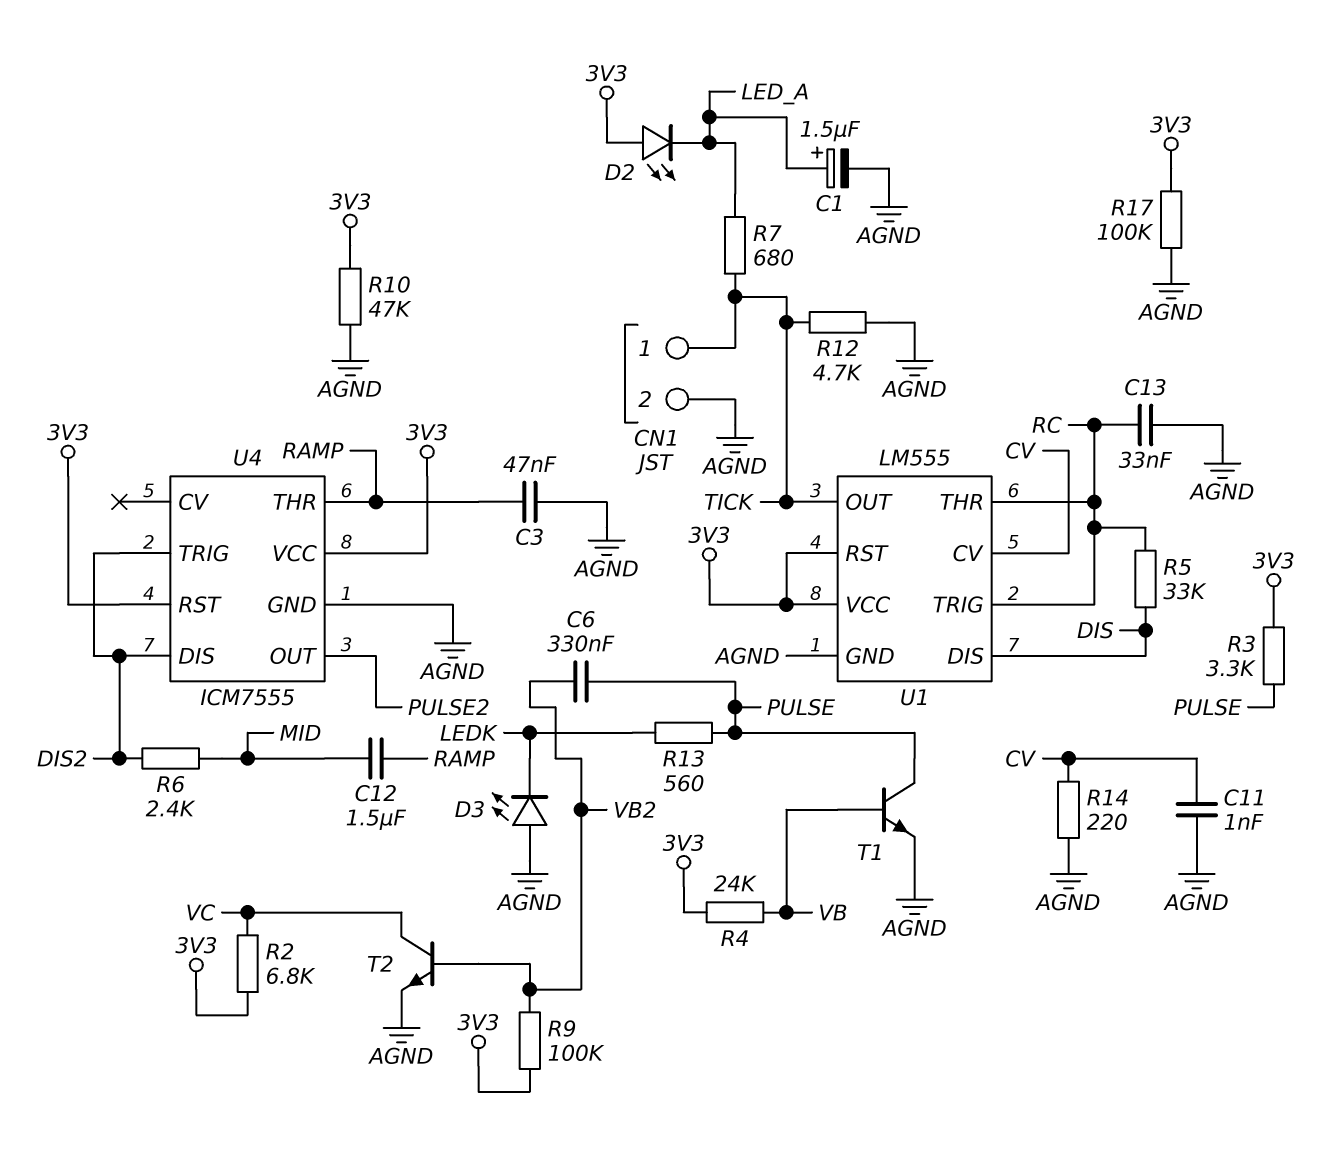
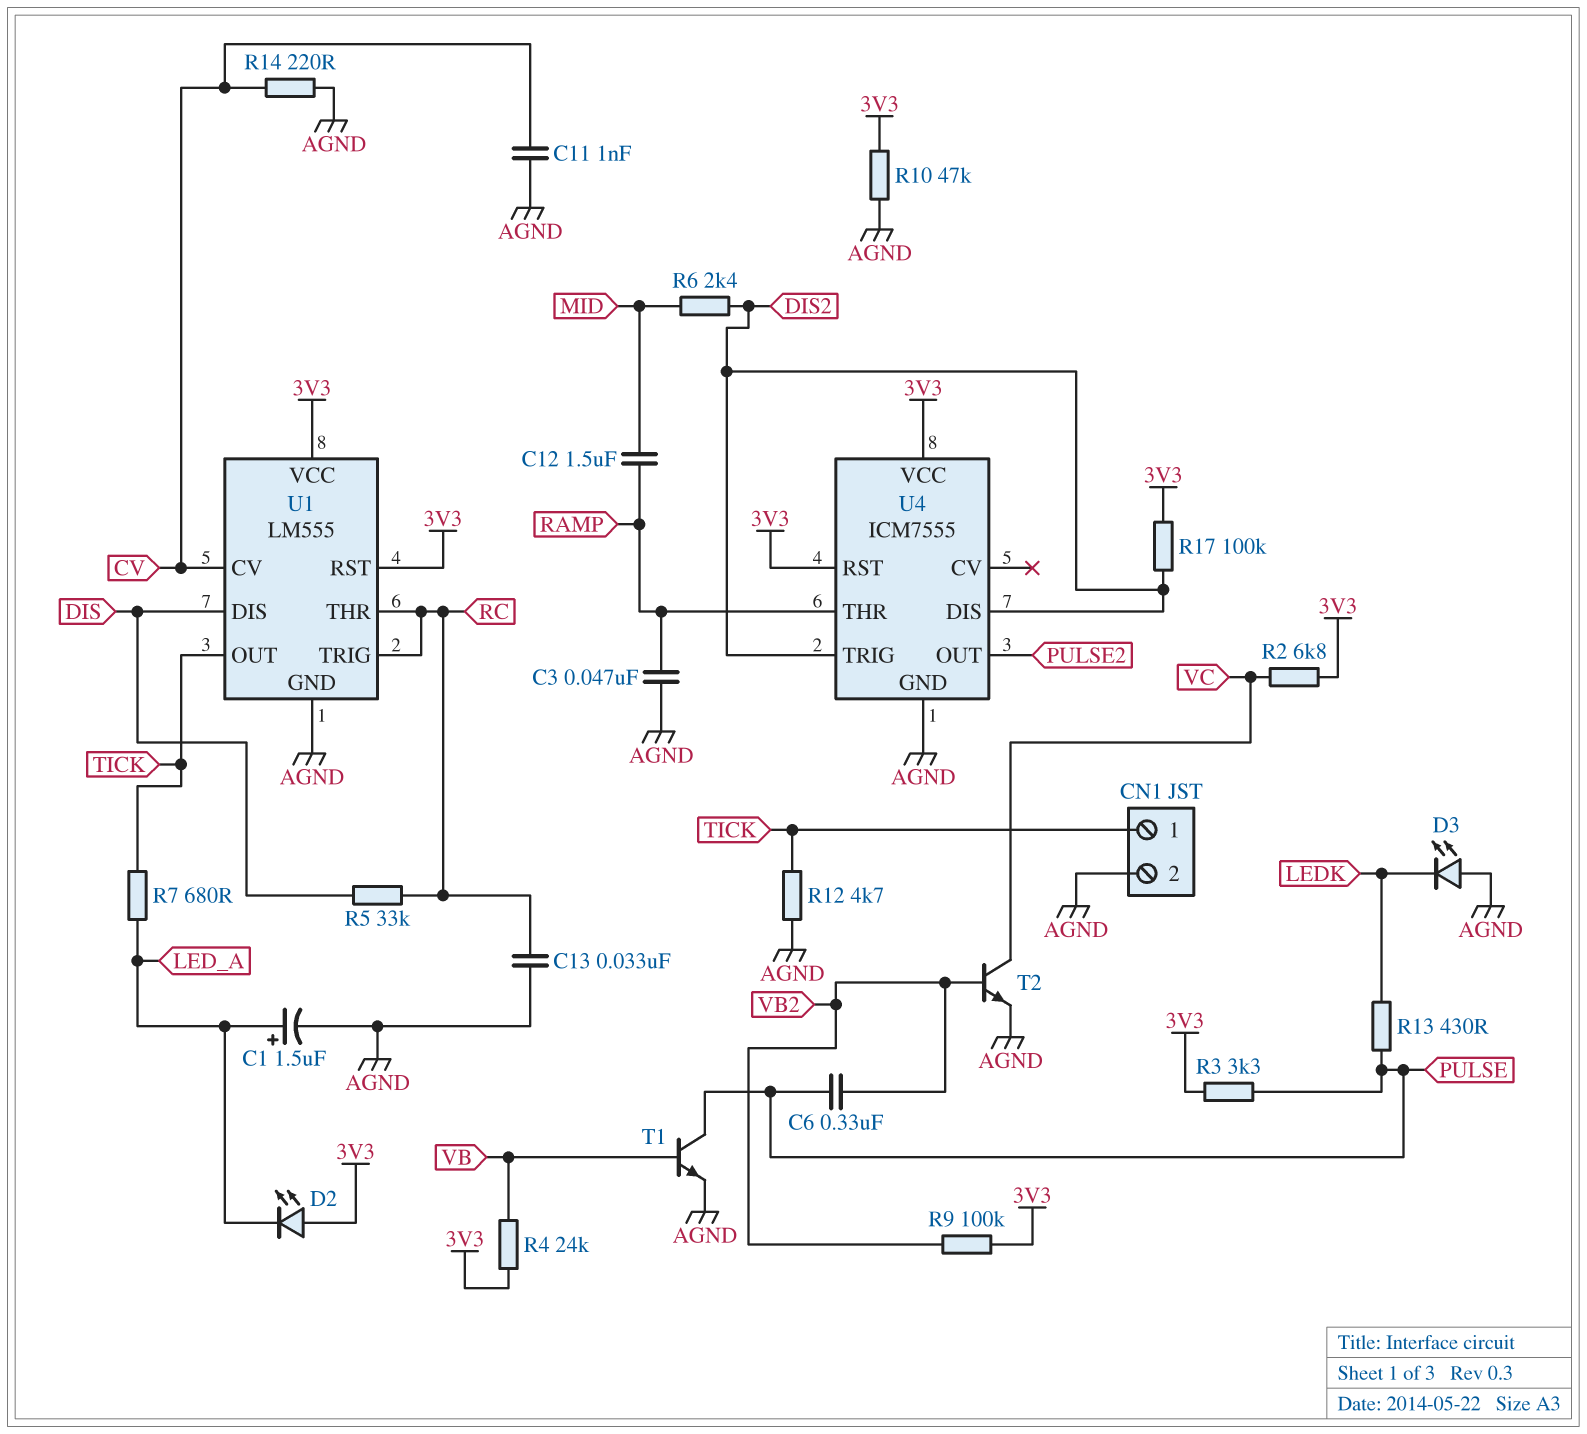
R13: 560 (LEDK, PULSE) -> 430 (LEDK, PULSE)
R17: 100k (3V3, AGND) -> 100k (3V3, DIS2)

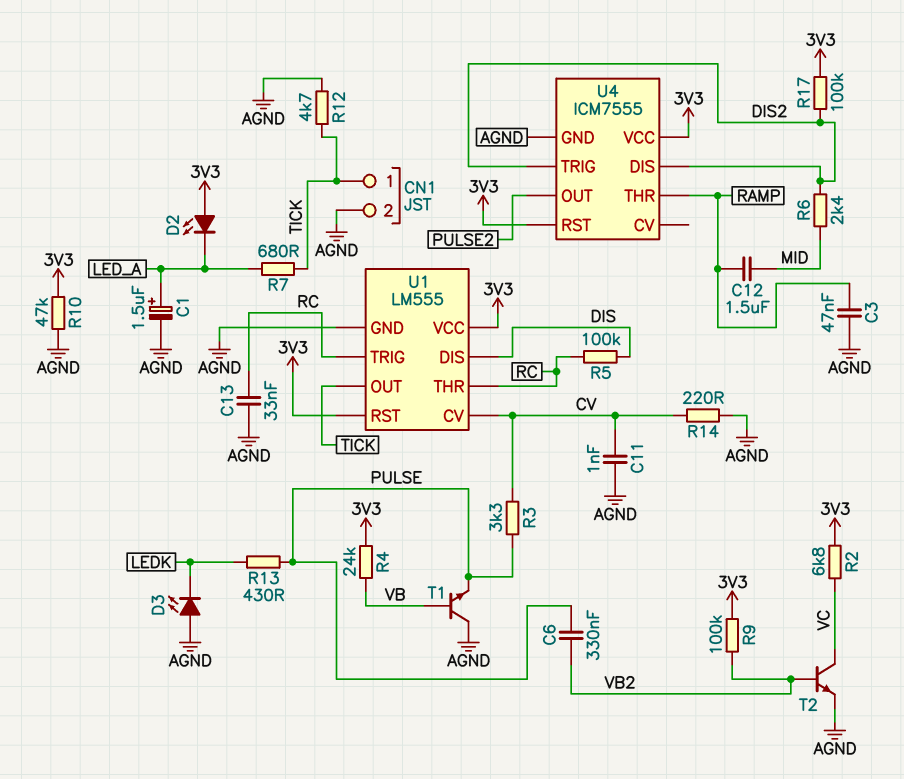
R3: 3.3k (3V3, PULSE) -> 3.3k (CV, PULSE)
R5: 33k (DIS, RC) -> 100k (DIS, RC)
T1: NPN (B VB, C PULSE, E AGND) -> NPN (B VB, C AGND, E PULSE)

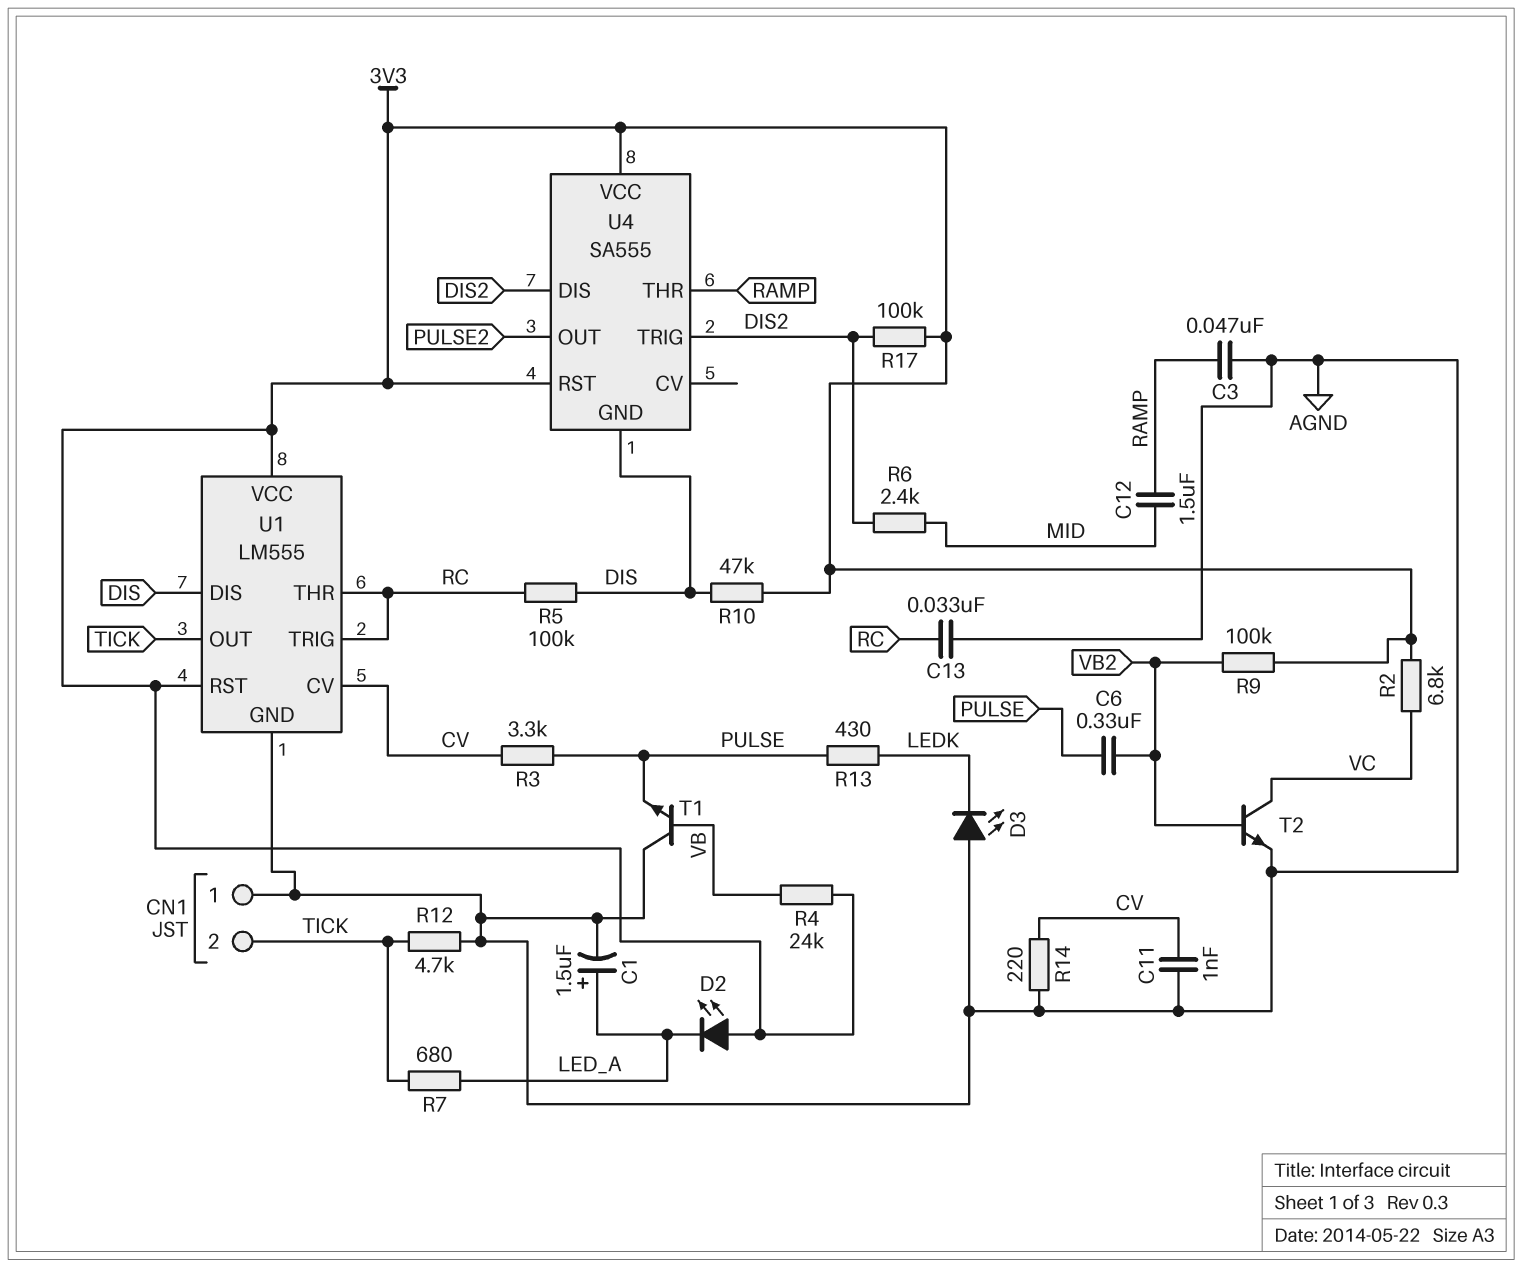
CN1 pin 1: TICK -> AGND
CN1 pin 2: AGND -> TICK
R10: 47k (3V3, AGND) -> 47k (3V3, DIS)
U4: ICM7555 -> SA555
U4 pin GND: AGND -> DIS

